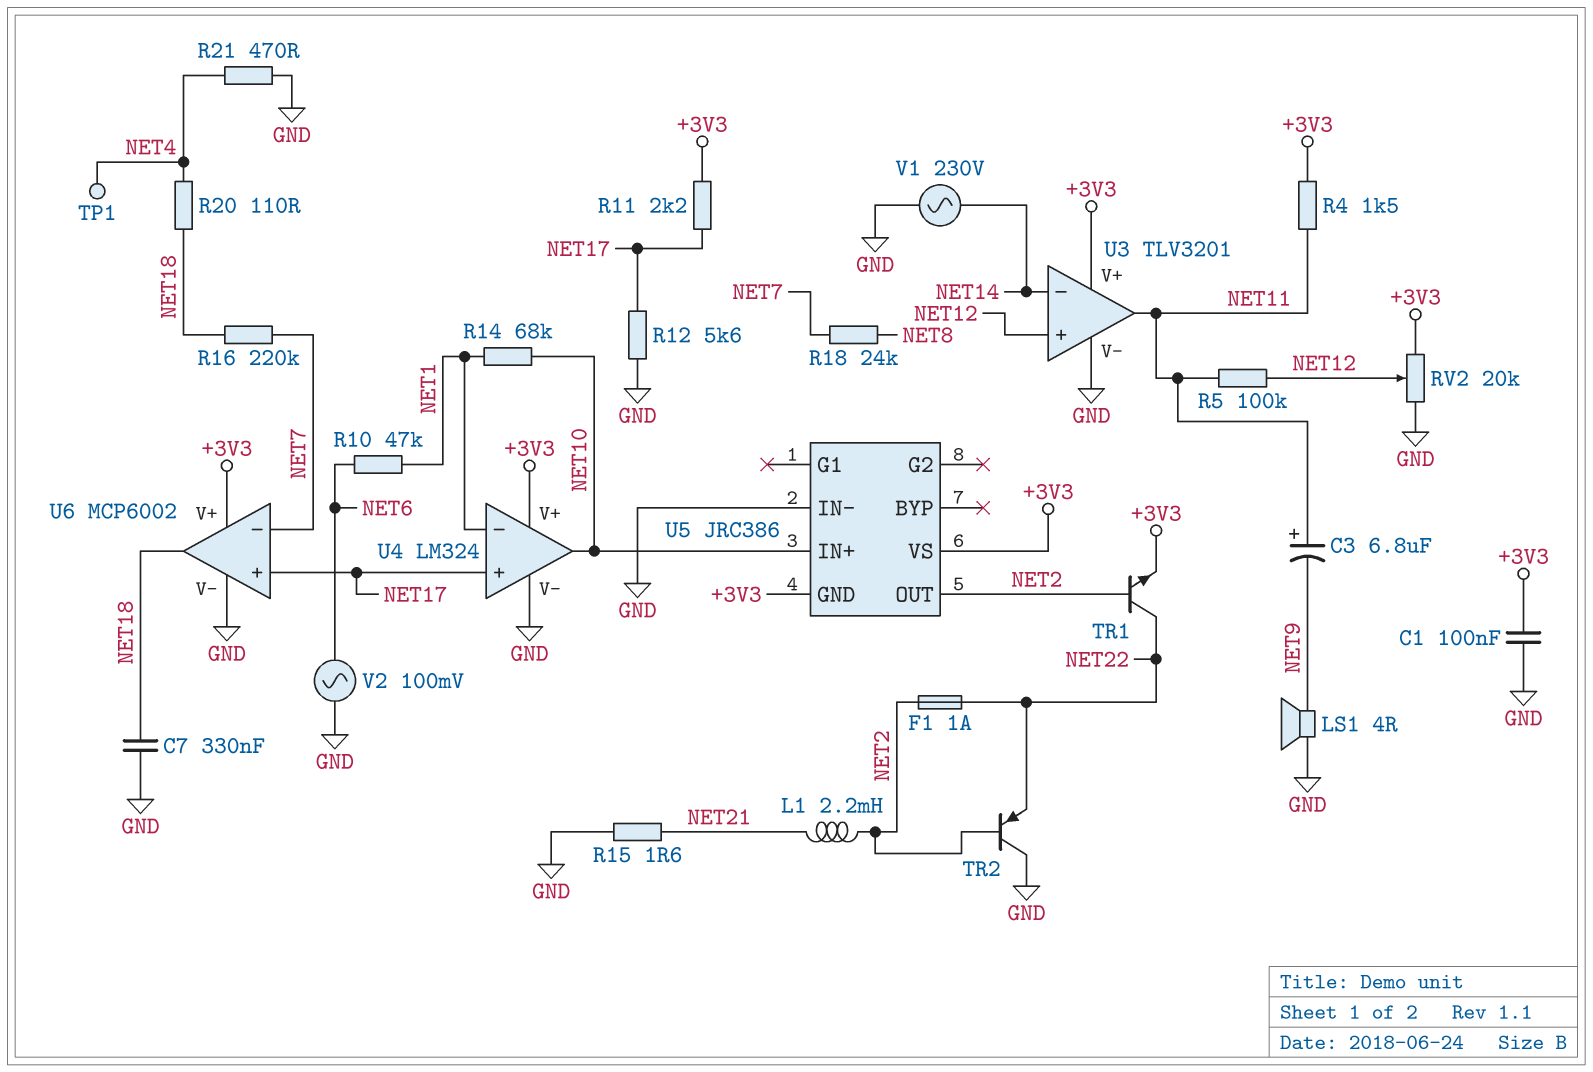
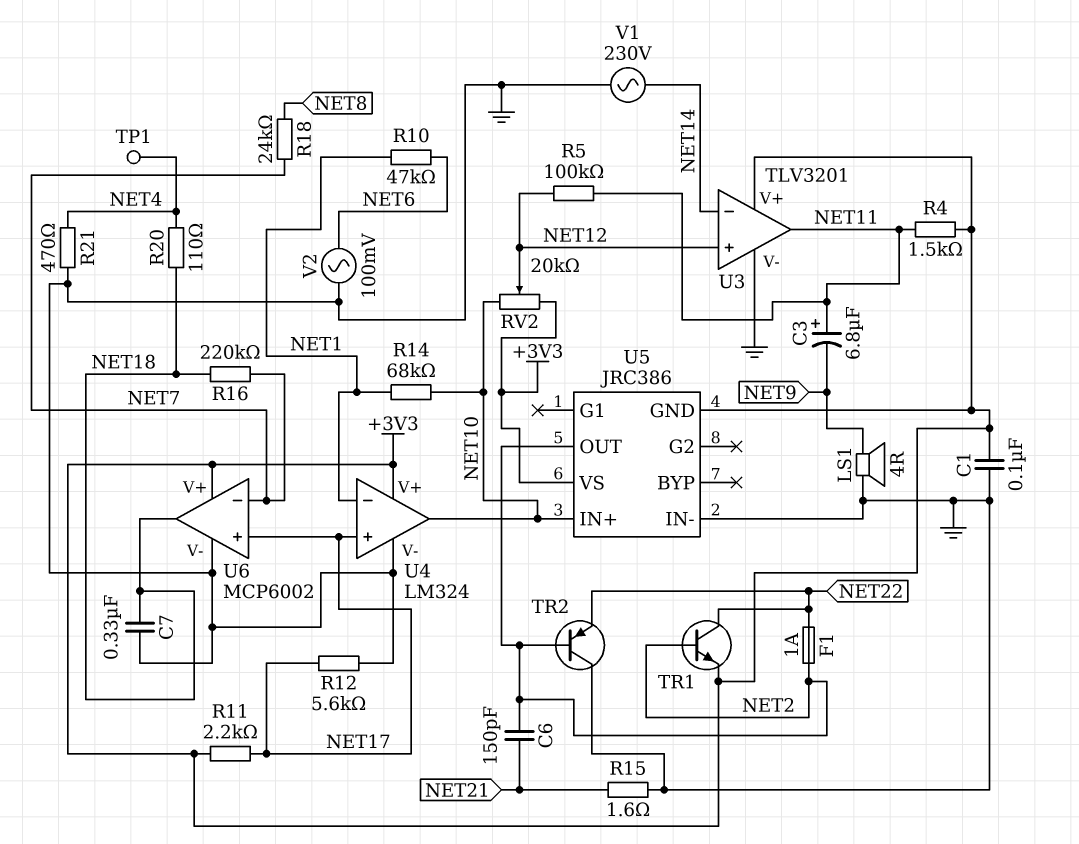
C6: none -> 150pF (NET2, NET21)
L1: 2.2mH (NET2, NET21) -> none
RV2: 20k (+3V3, GND, wiper NET12) -> 20k (+3V3, NET10, wiper NET12)

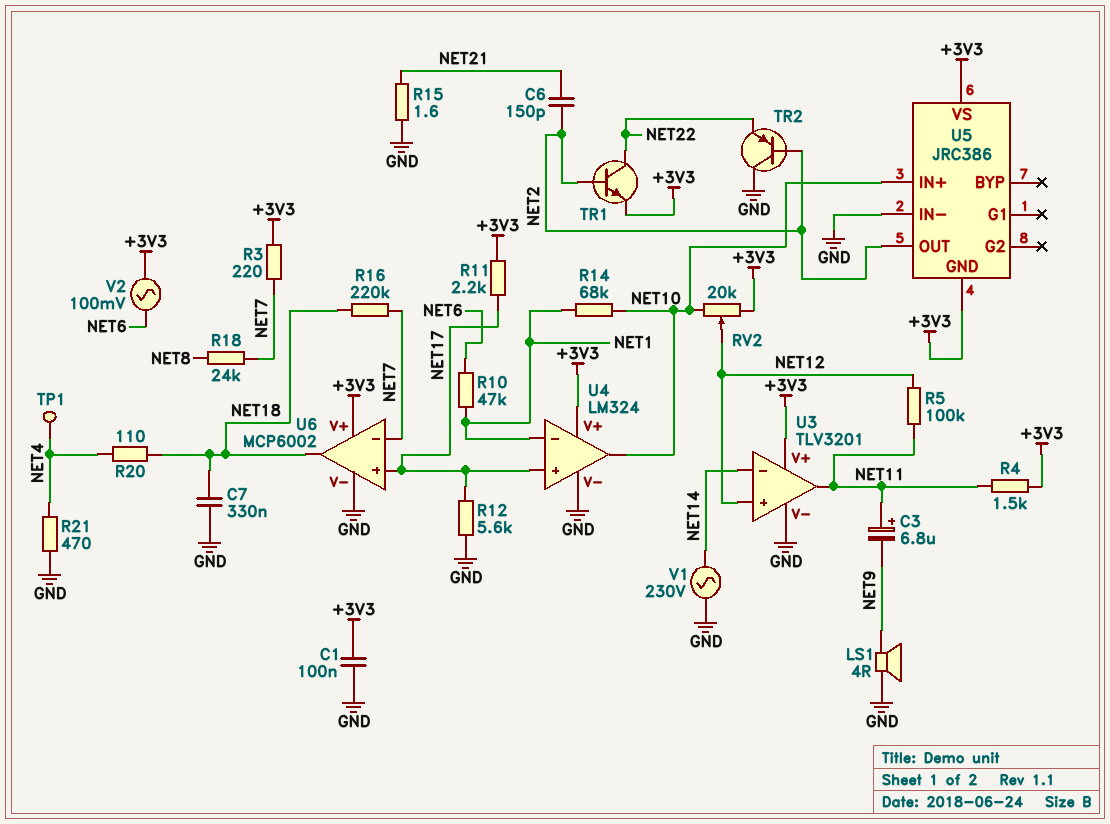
F1: 1A (NET2, NET22) -> none
R3: none -> 220 (+3V3, NET7)
V2: AC 100mV (GND, NET6) -> AC 100mV (+3V3, NET6)

